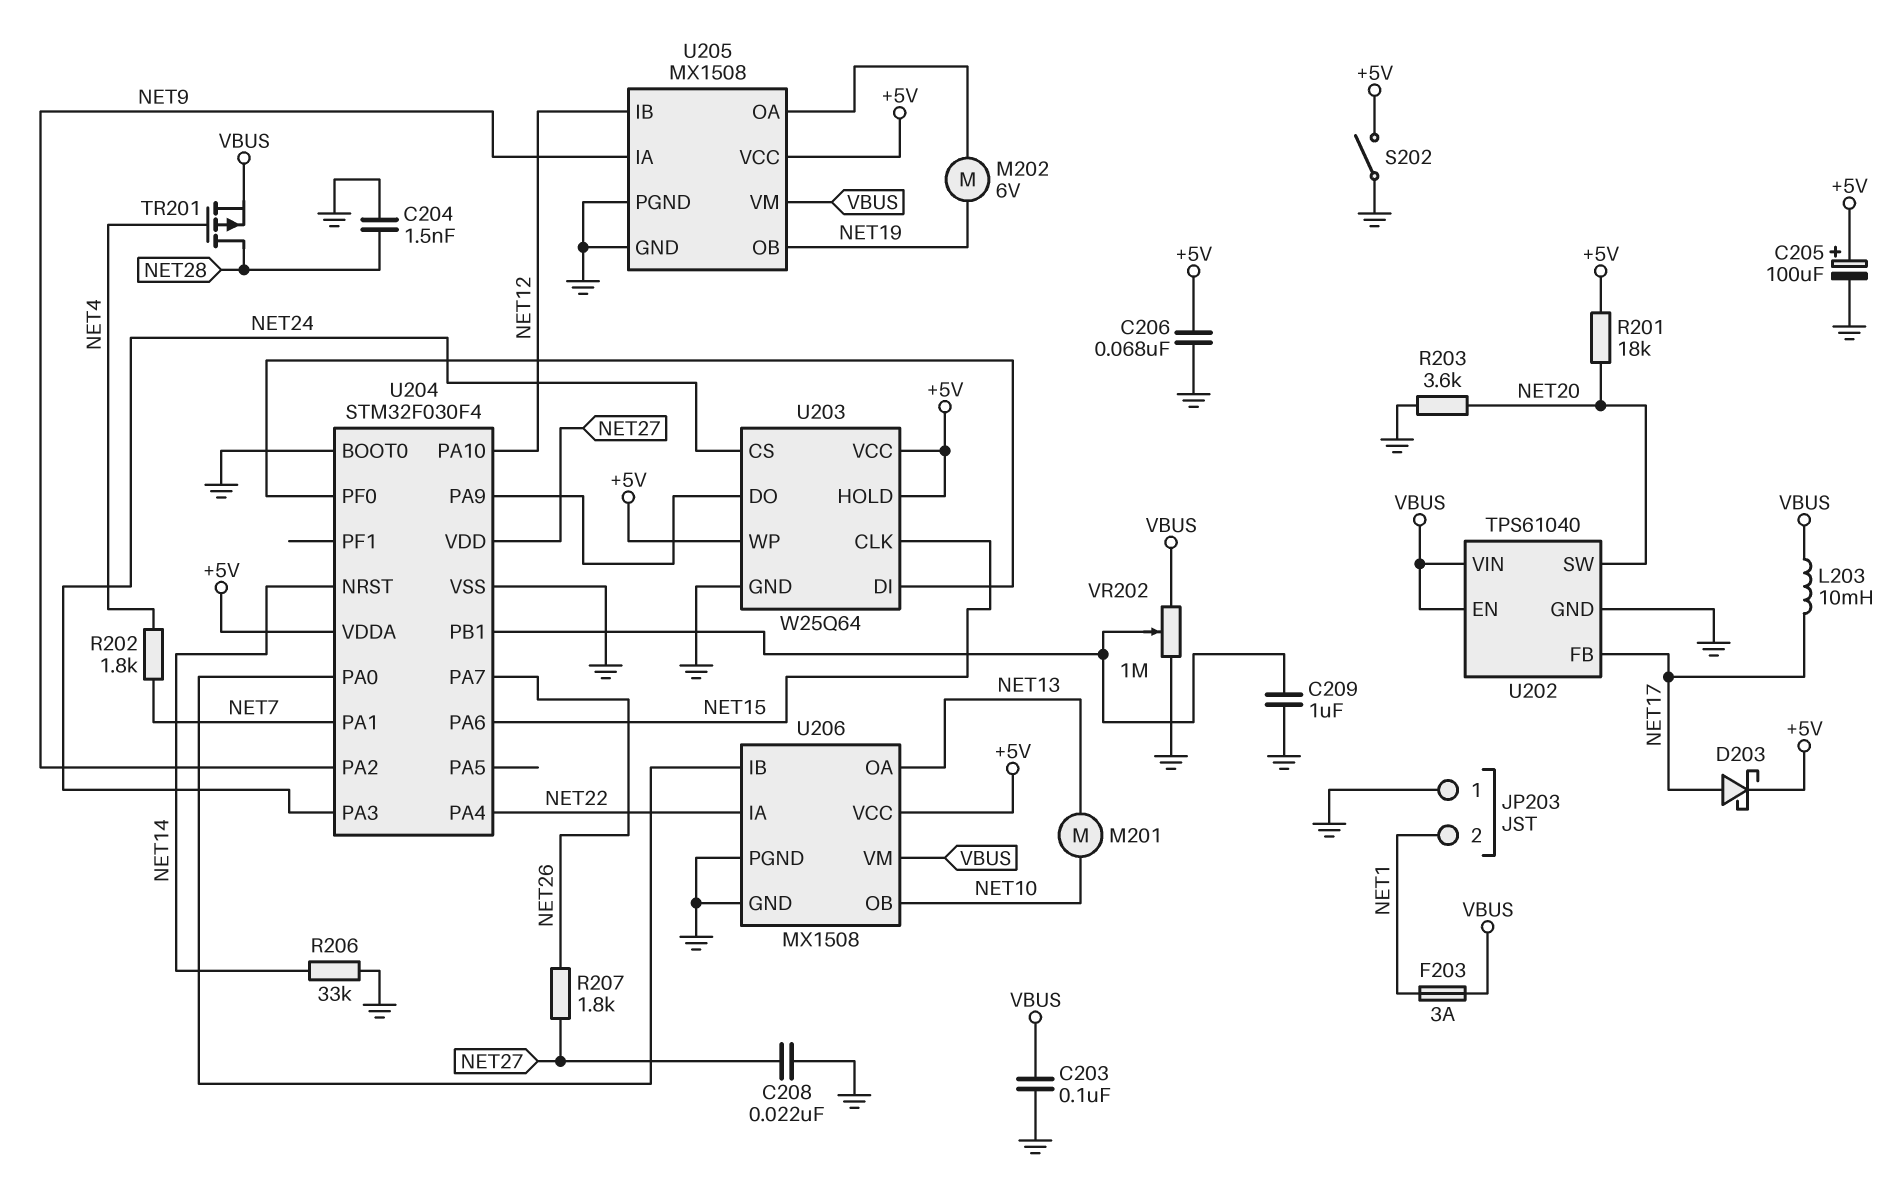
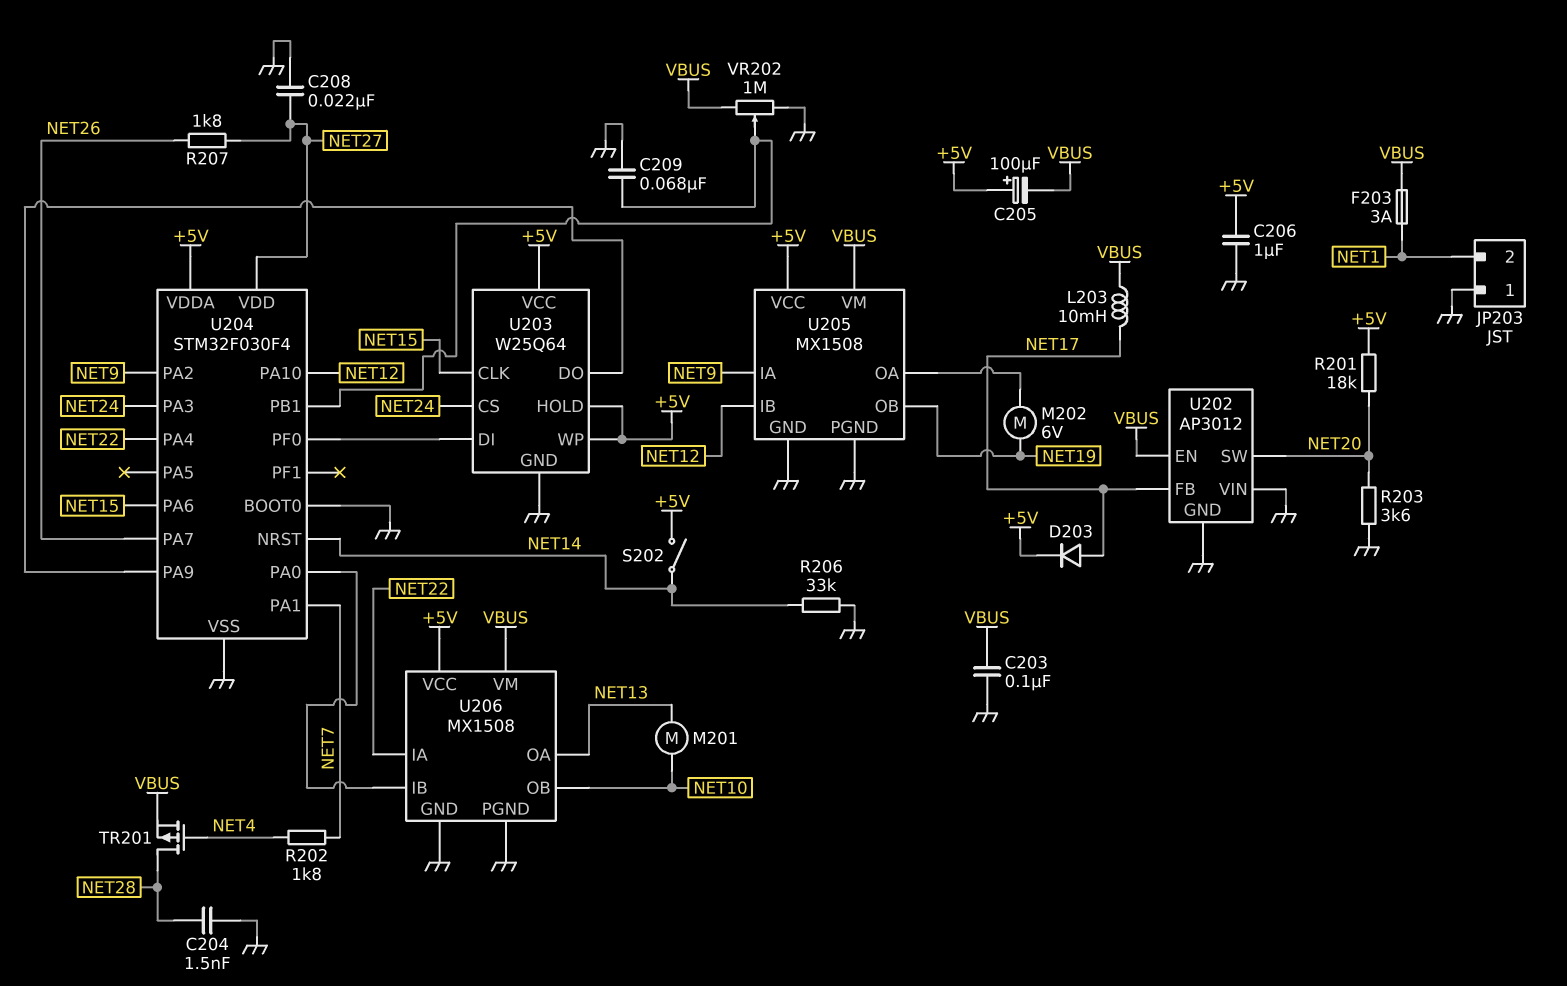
C205: 100uF (plus +5V, minus GND) -> 100uF (plus +5V, minus VBUS)
C206: 68nF (+5V, GND) -> 1uF (+5V, GND)
C209: 1uF (GND, U204/PB1) -> 68nF (GND, U204/PB1)
D203: schottky (A NET17, K +5V) -> diode (A NET17, K +5V)
S202: switch (+5V, GND) -> switch (+5V, NET14)
U202: TPS61040 -> AP3012
U202 pin VIN: VBUS -> GND

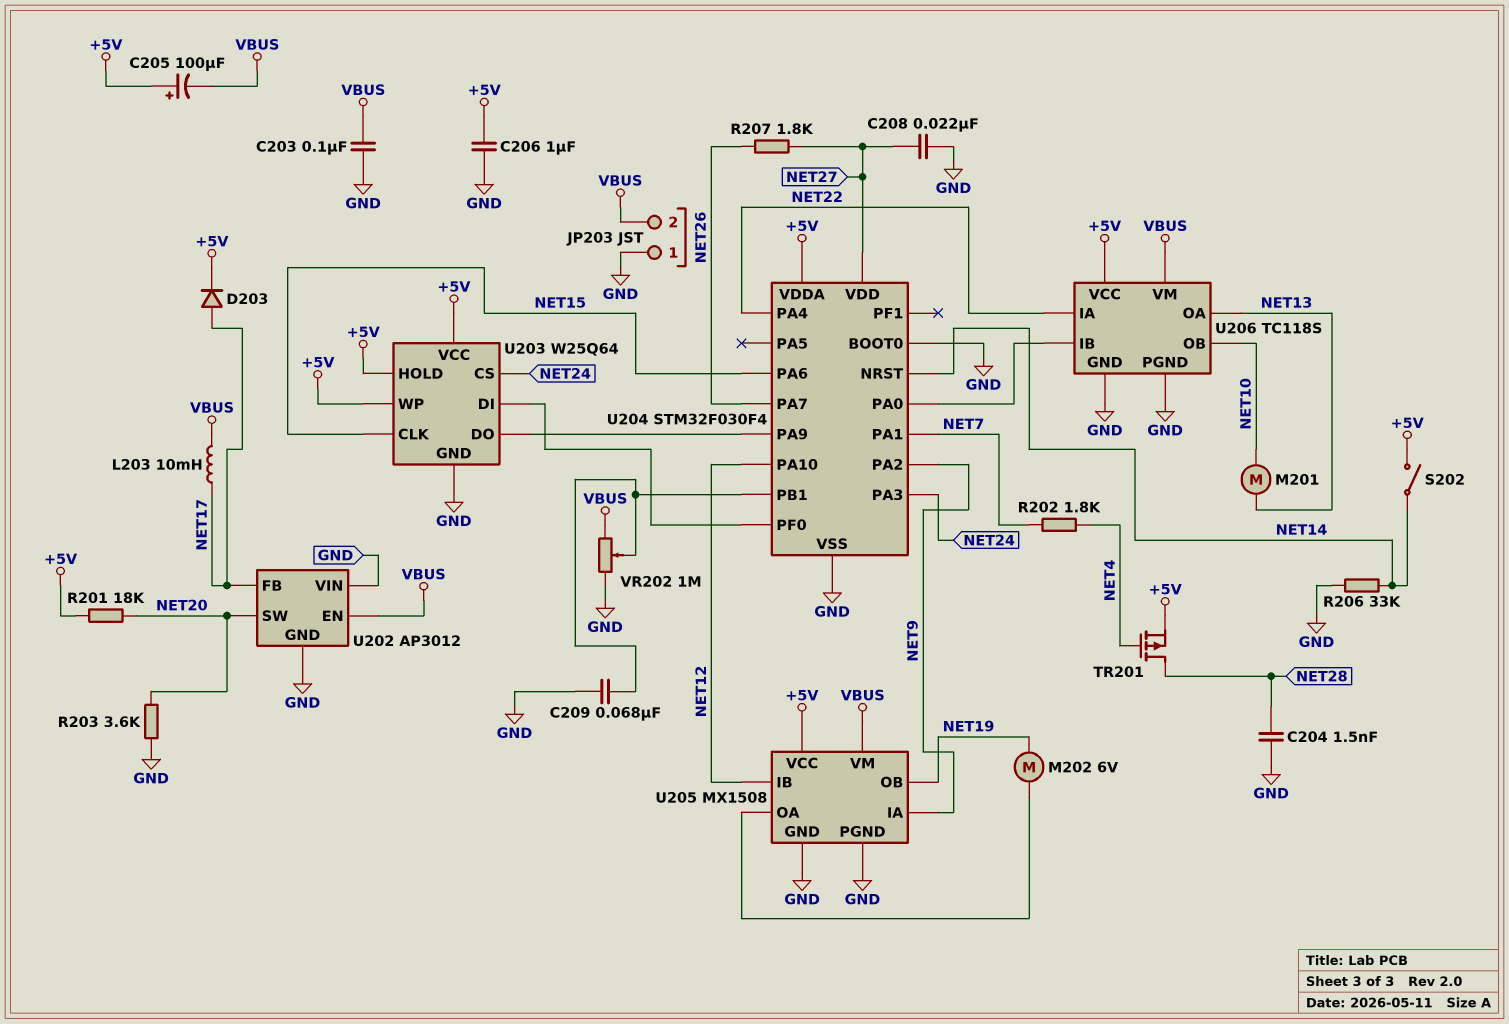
F203: 3A (NET1, VBUS) -> none
JP203 pin 2: NET1 -> VBUS
TR201: PMOS (G NET4, D NET28, S VBUS) -> PMOS (G NET4, D NET28, S +5V)
U206: MX1508 -> TC118S

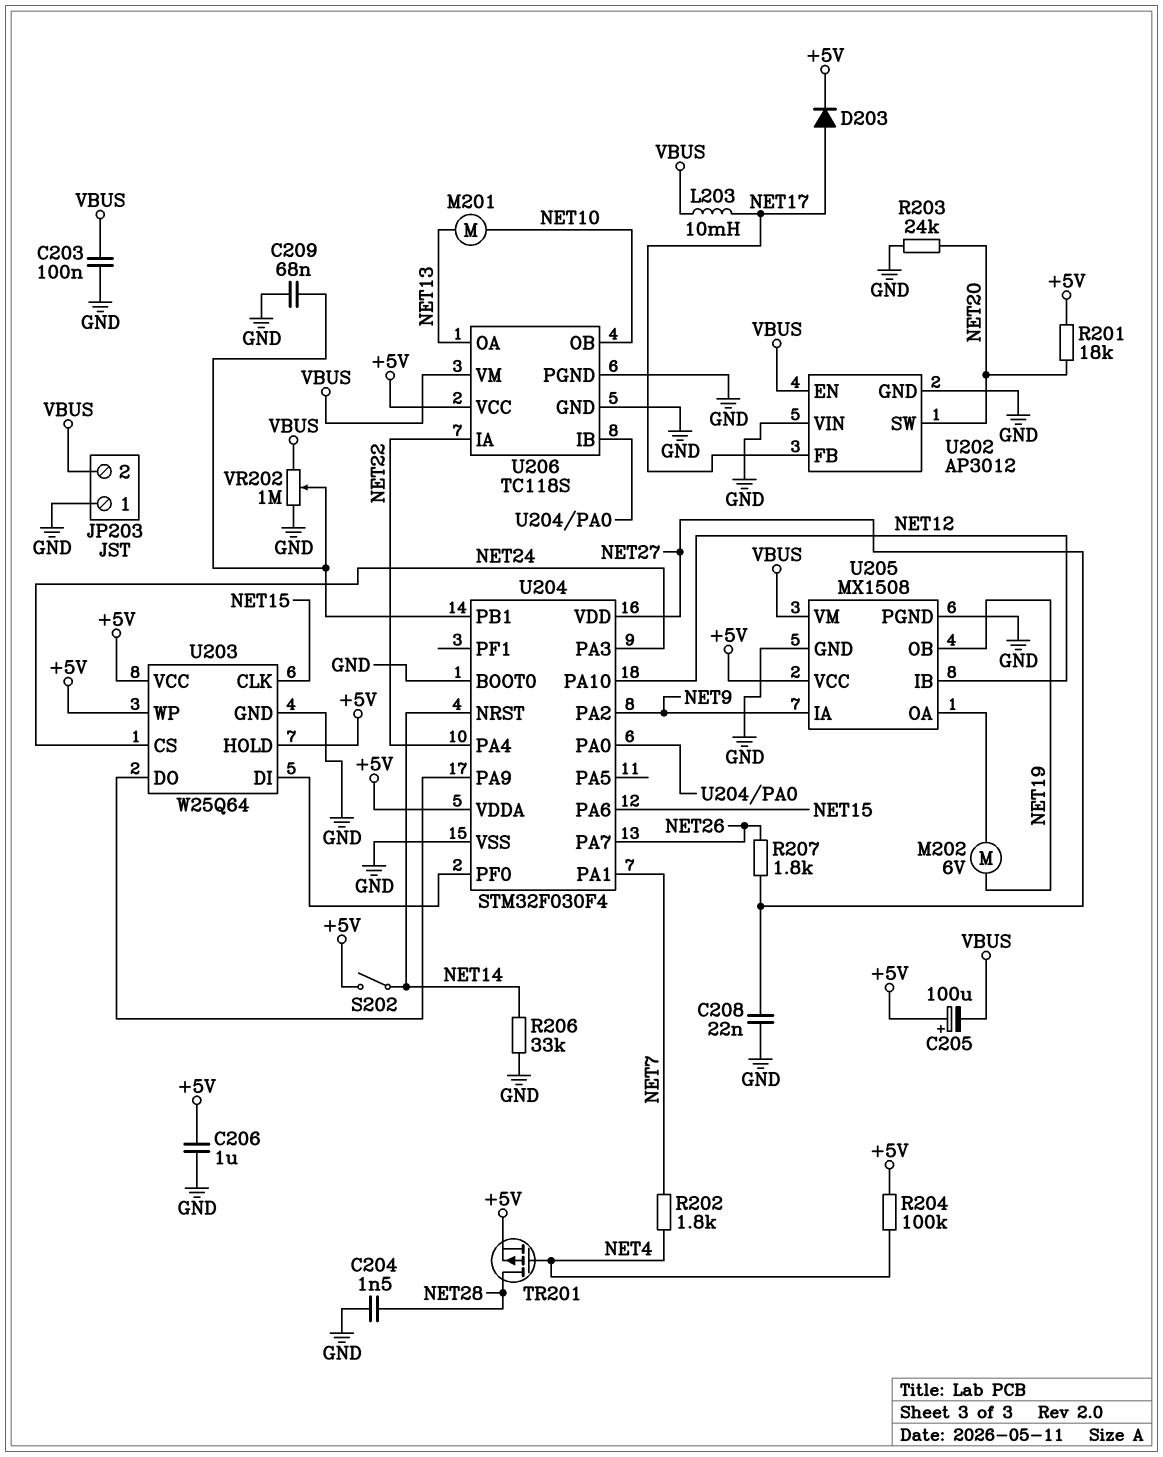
R203: 3.6k (GND, NET20) -> 24k (GND, NET20)
R204: none -> 100k (+5V, NET4)

